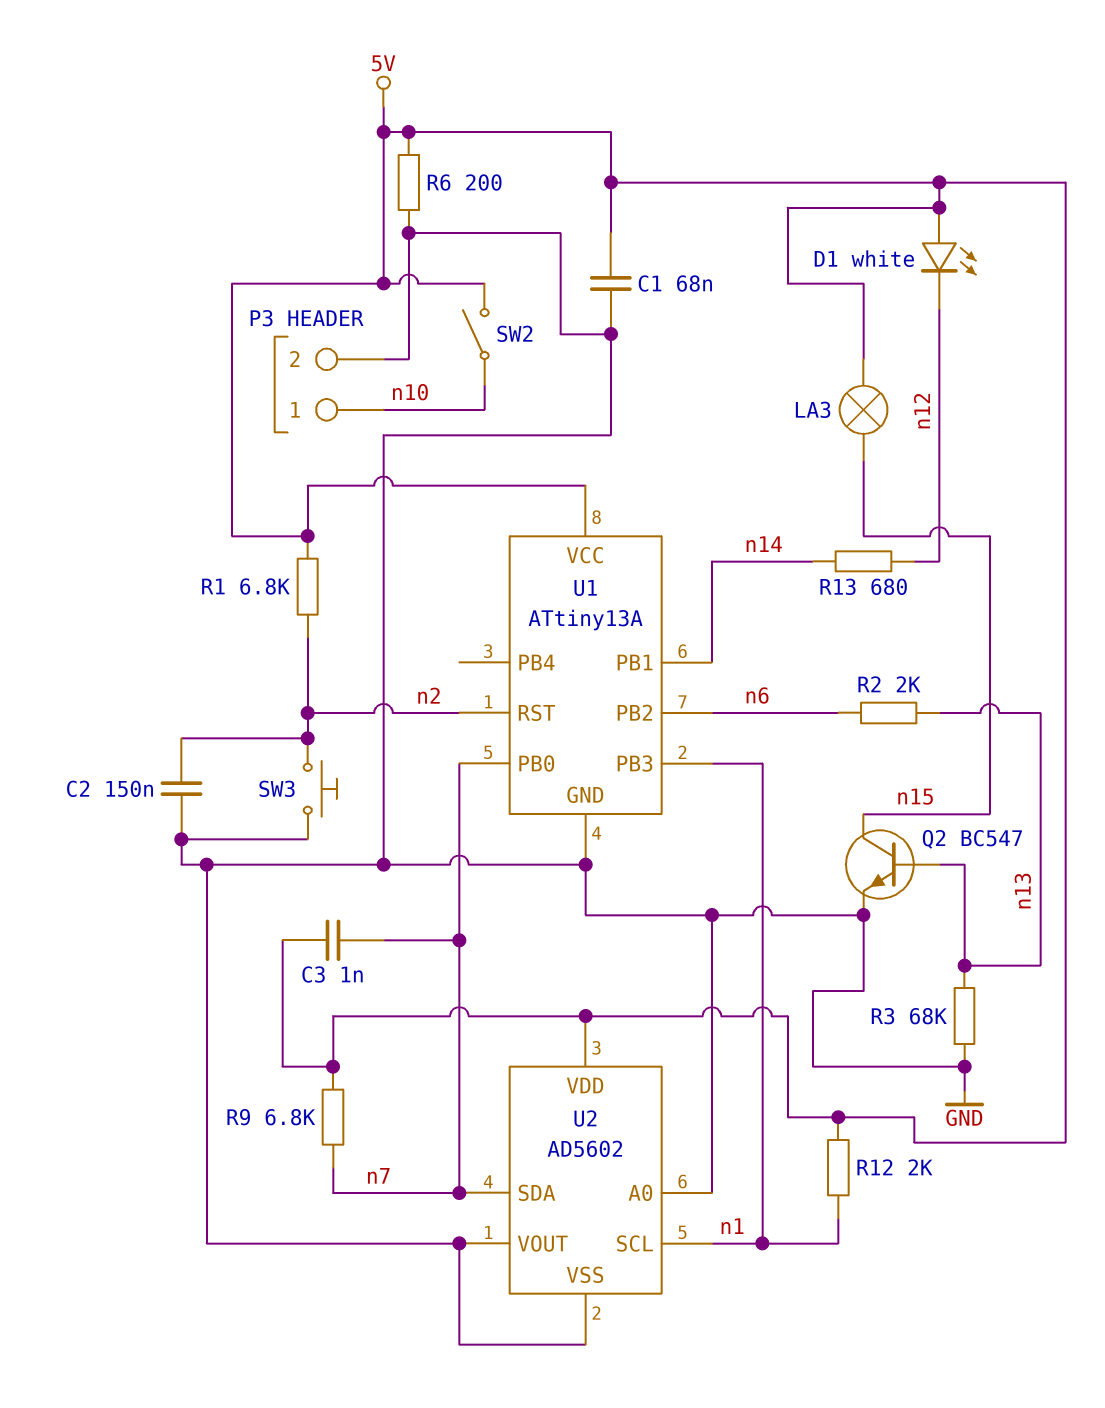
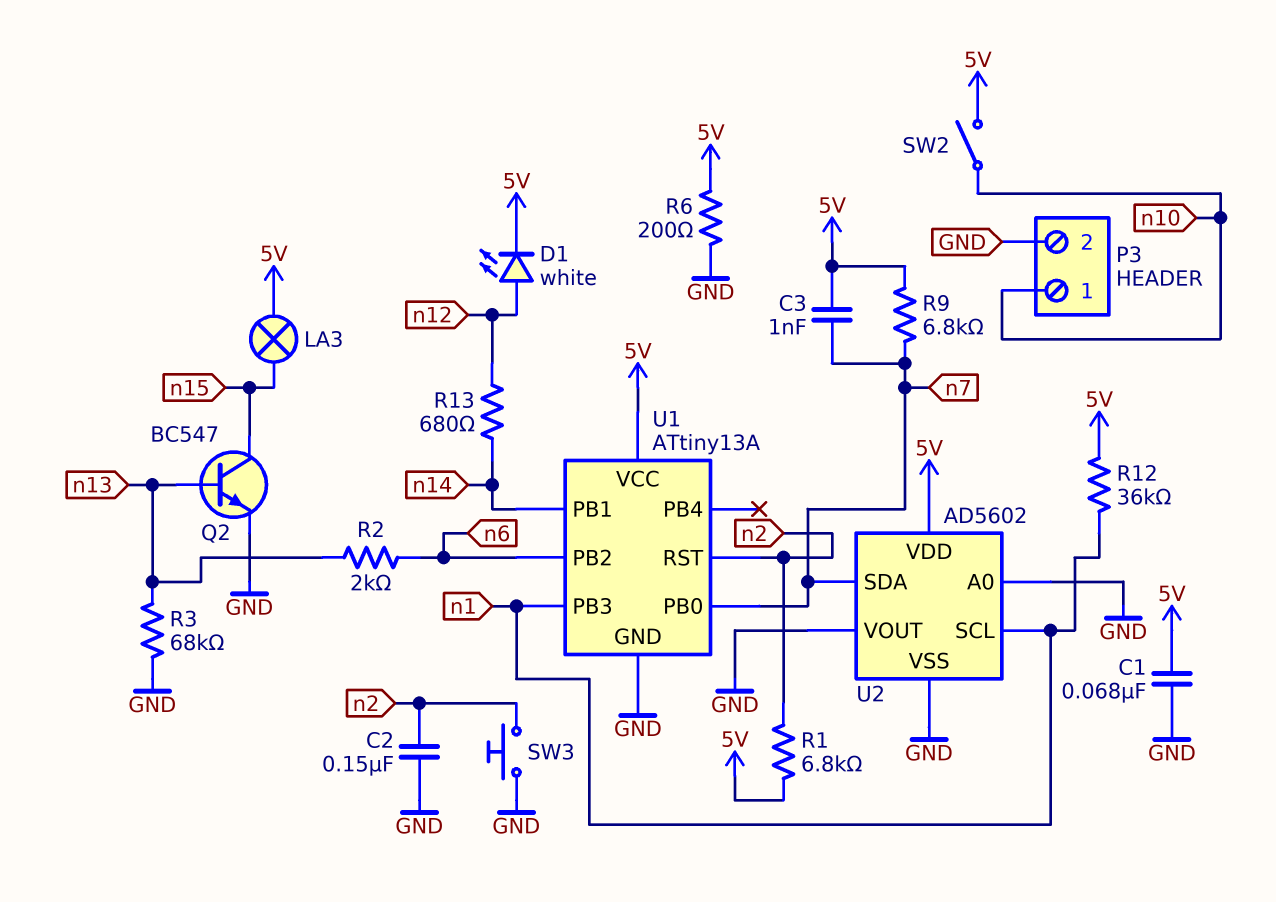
D1: LED white (A 5V, K n12) -> LED white (A n12, K 5V)
R12: 2k (5V, n1) -> 36k (5V, n1)

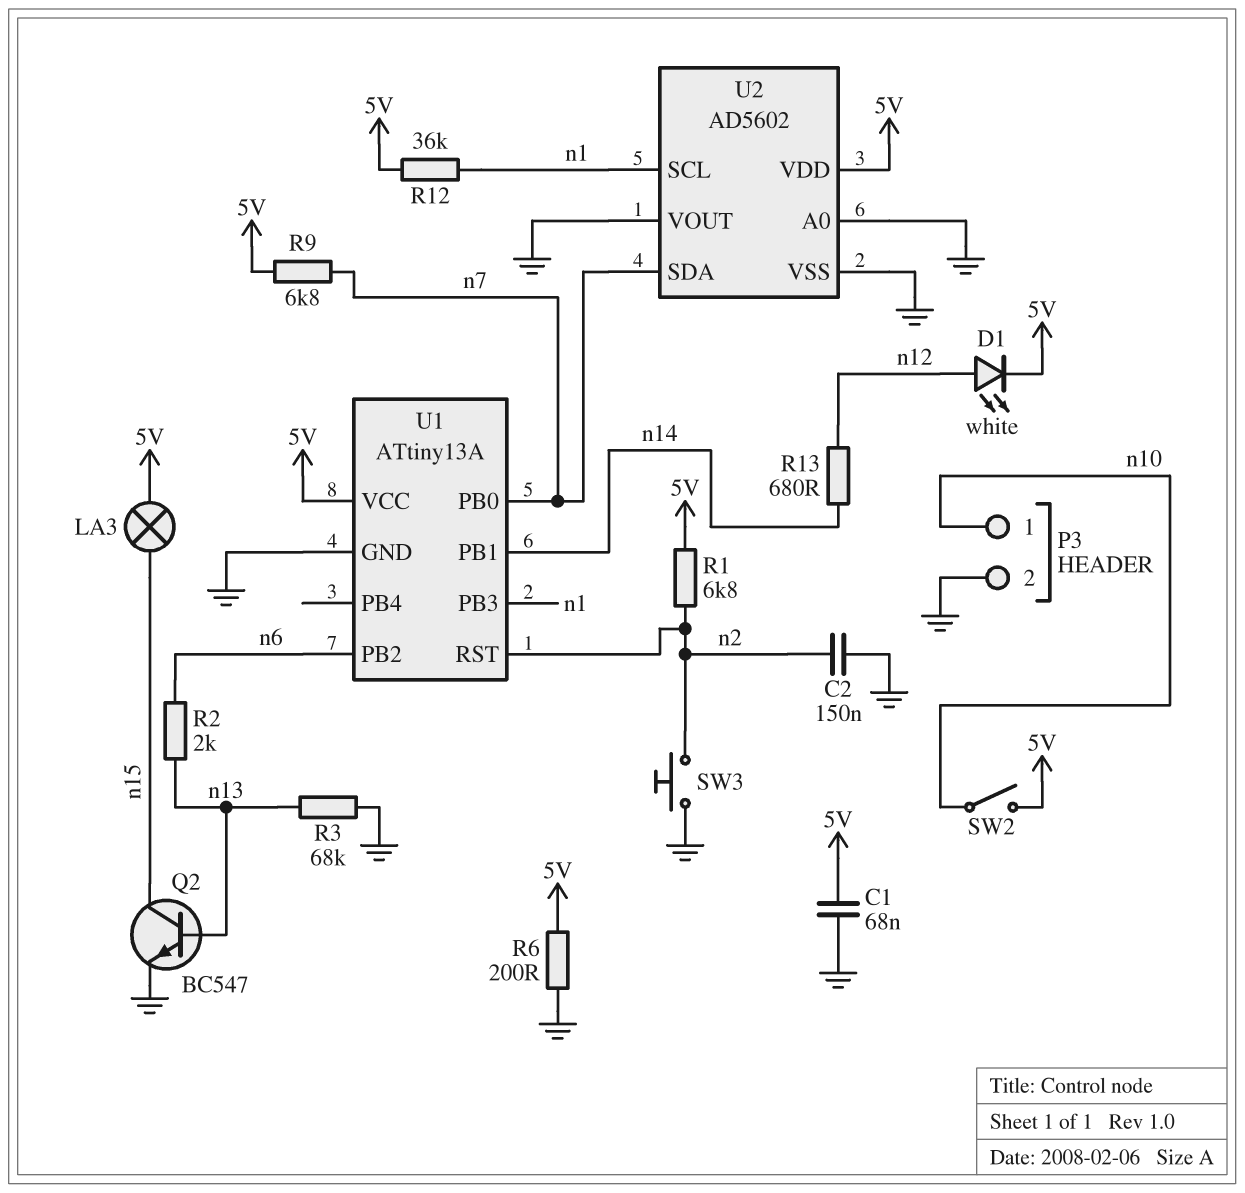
C3: 1nF (5V, n7) -> none

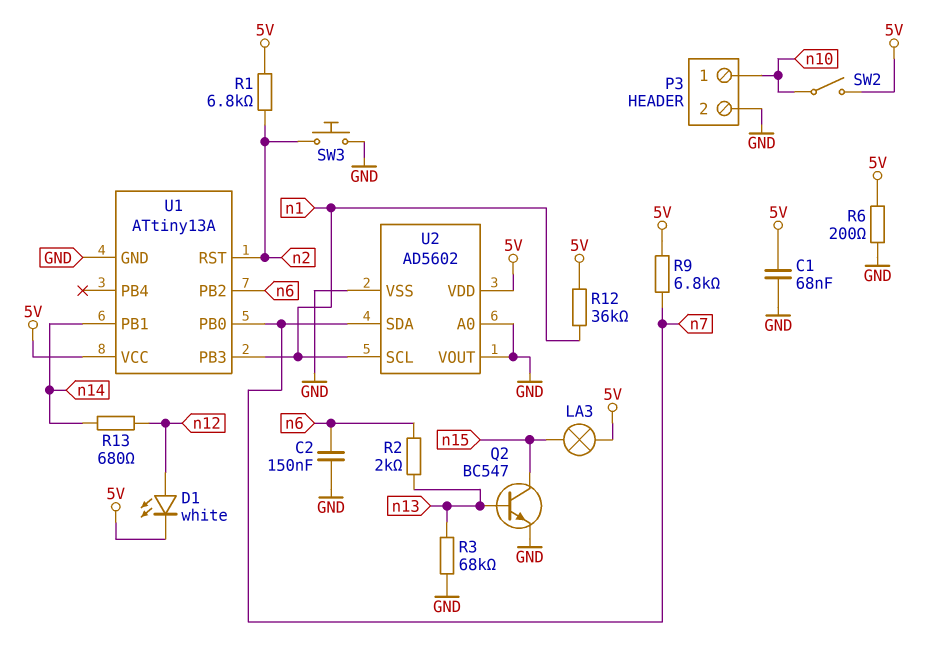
C2: 150nF (GND, n2) -> 150nF (GND, n6)

